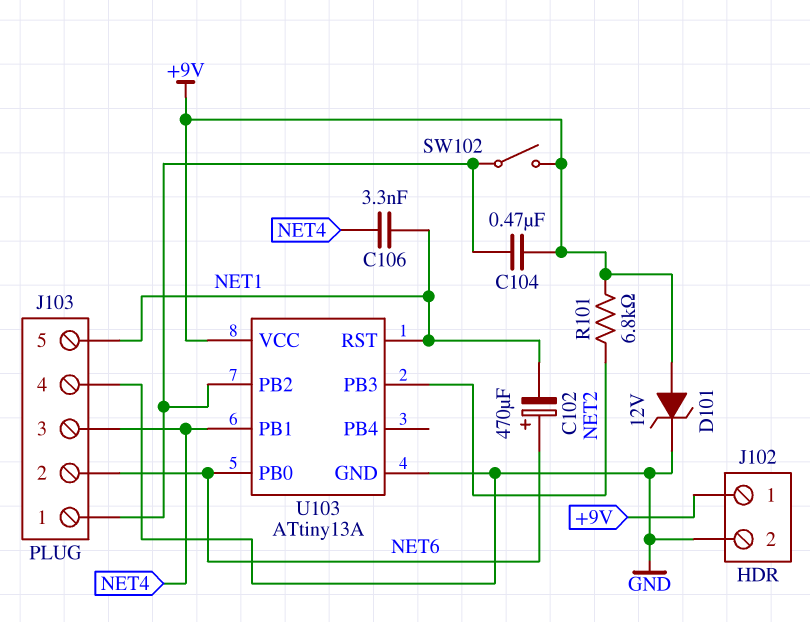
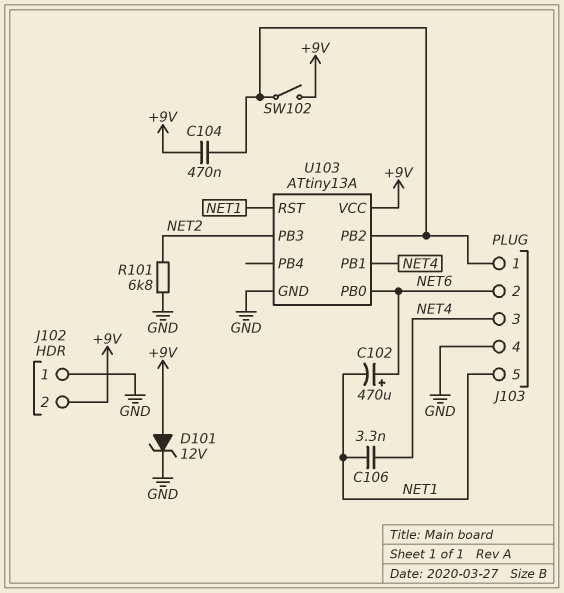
J102 pin 1: +9V -> GND
J102 pin 2: GND -> +9V
R101: 6.8k (+9V, NET2) -> 6.8k (GND, NET2)

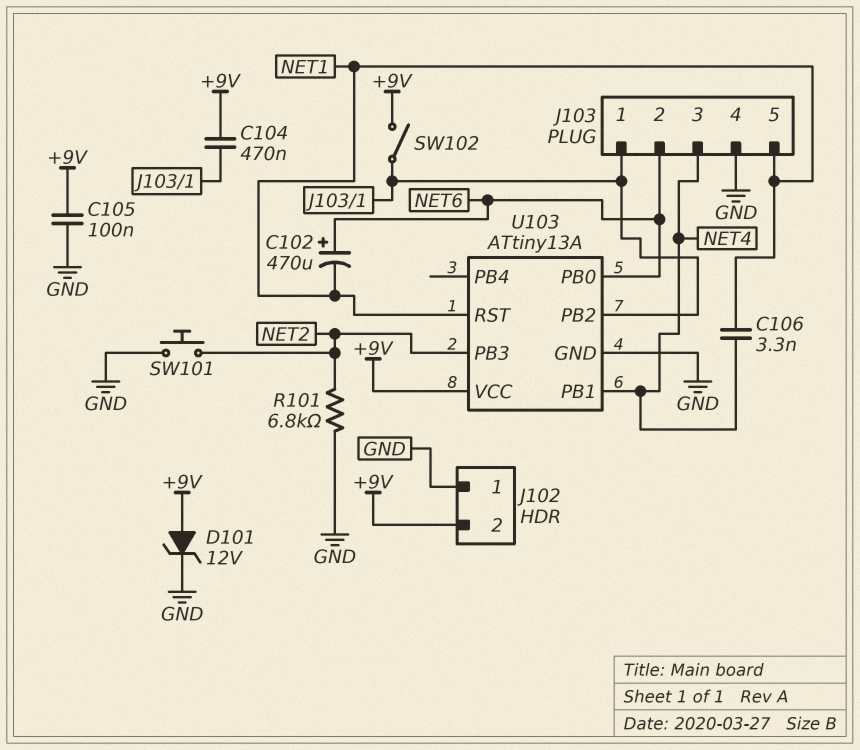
C105: none -> 100nF (+9V, GND)
SW101: none -> button (GND, NET2)

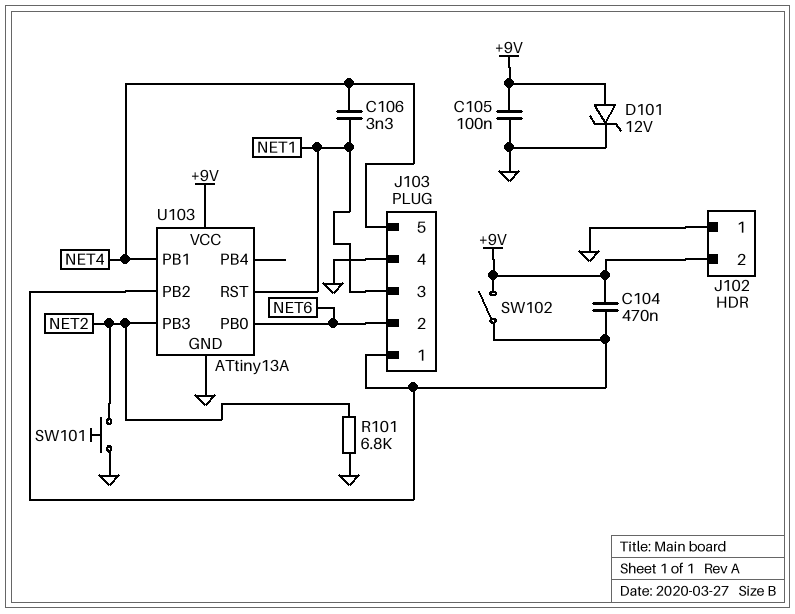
C102: 470uF (plus NET6, minus NET1) -> none
J103 pin 3: NET4 -> NET1
J103 pin 5: NET1 -> NET4

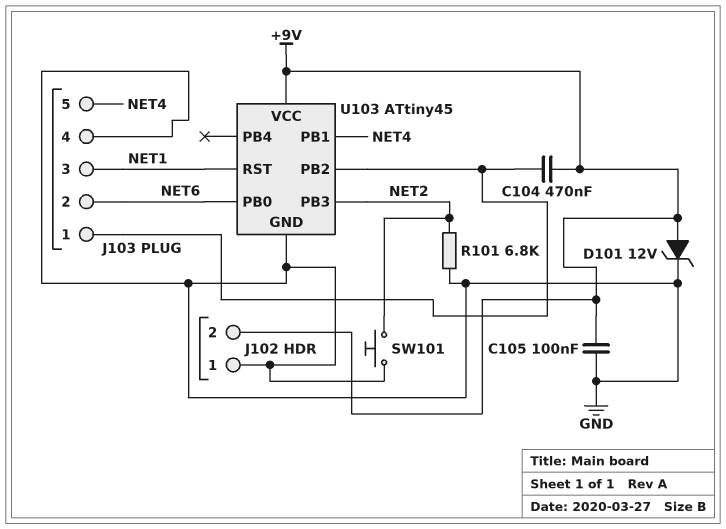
C106: 3.3nF (NET1, NET4) -> none
SW102: switch (+9V, J103/1) -> none
U103: ATtiny13A -> ATtiny45

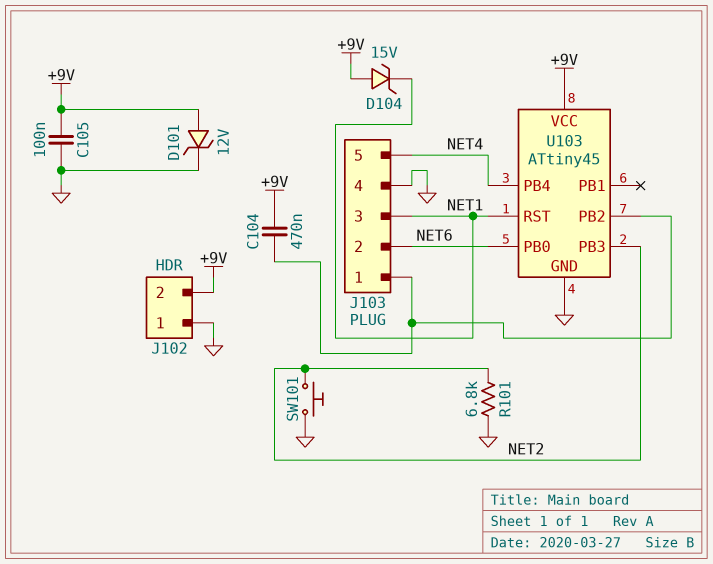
D104: none -> zener 15V (A +9V, K NET1)
U103 pin PB1: NET4 -> none
U103 pin PB4: none -> NET4

